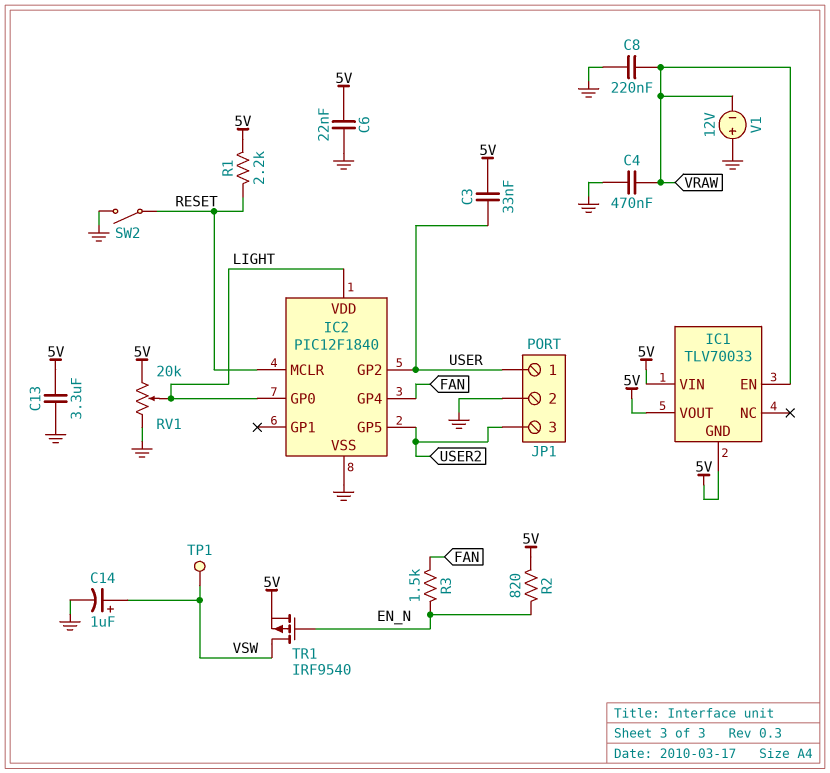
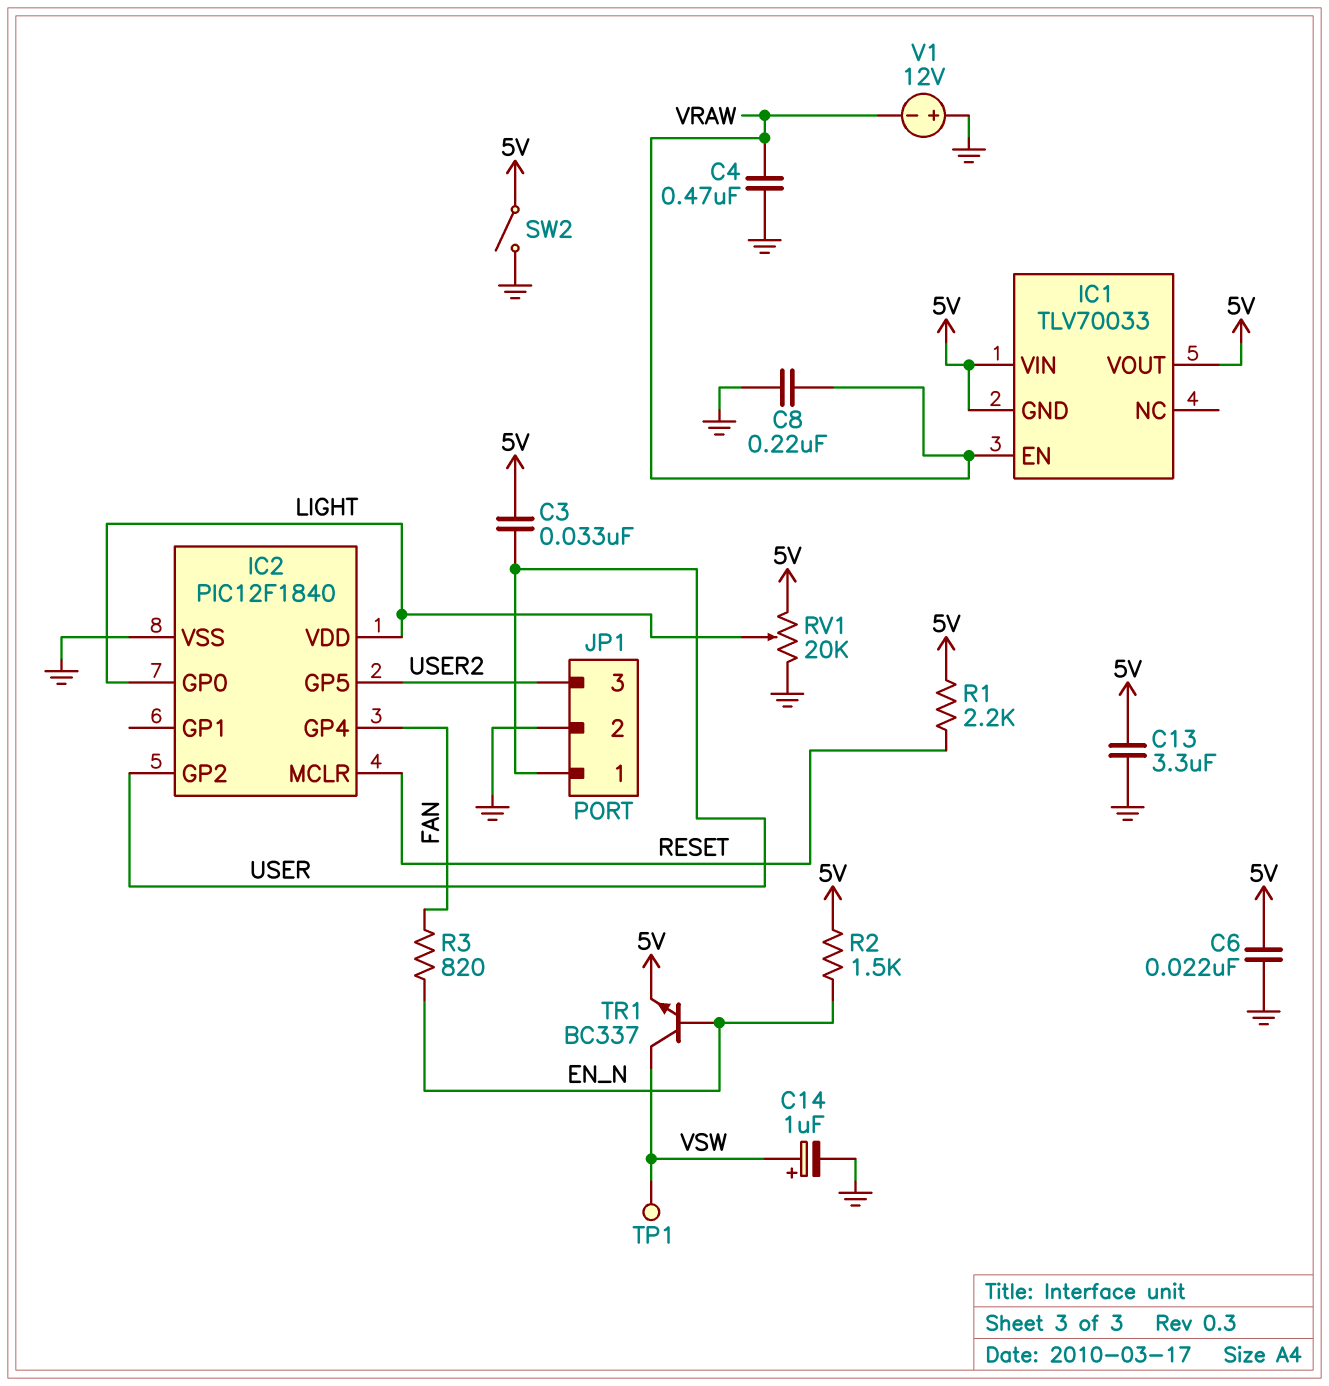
R2: 820 (5V, EN_N) -> 1.5k (5V, EN_N)
R3: 1.5k (EN_N, FAN) -> 820 (EN_N, FAN)
SW2: switch (GND, RESET) -> switch (5V, GND)
TR1: PMOS IRF9540 (G EN_N, D VSW, S 5V) -> NPN BC337 (B EN_N, C VSW, E 5V)

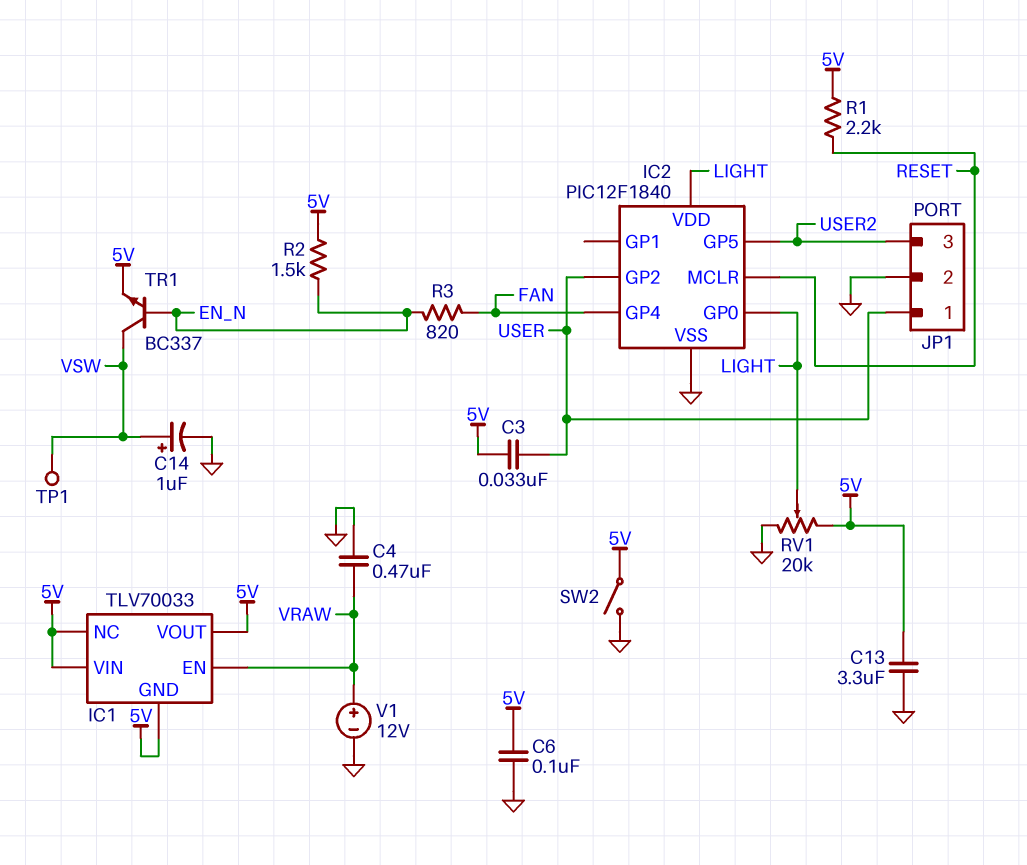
C6: 22nF (5V, GND) -> 100nF (5V, GND)
C8: 220nF (GND, VRAW) -> none
IC1 pin NC: none -> 5V
V1: 12V (plus GND, minus VRAW) -> 12V (plus VRAW, minus GND)

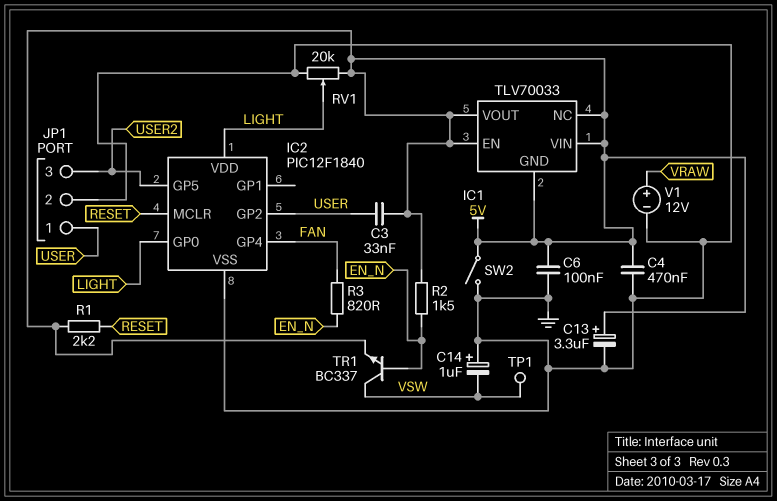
C4: 470nF (GND, VRAW) -> 470nF (5V, GND)
C13: 3.3uF (5V, GND) -> 3.3uF (plus 5V, minus GND)
C14: 1uF (plus VSW, minus GND) -> 1uF (plus GND, minus VSW)
IC1 pin EN: VRAW -> 5V

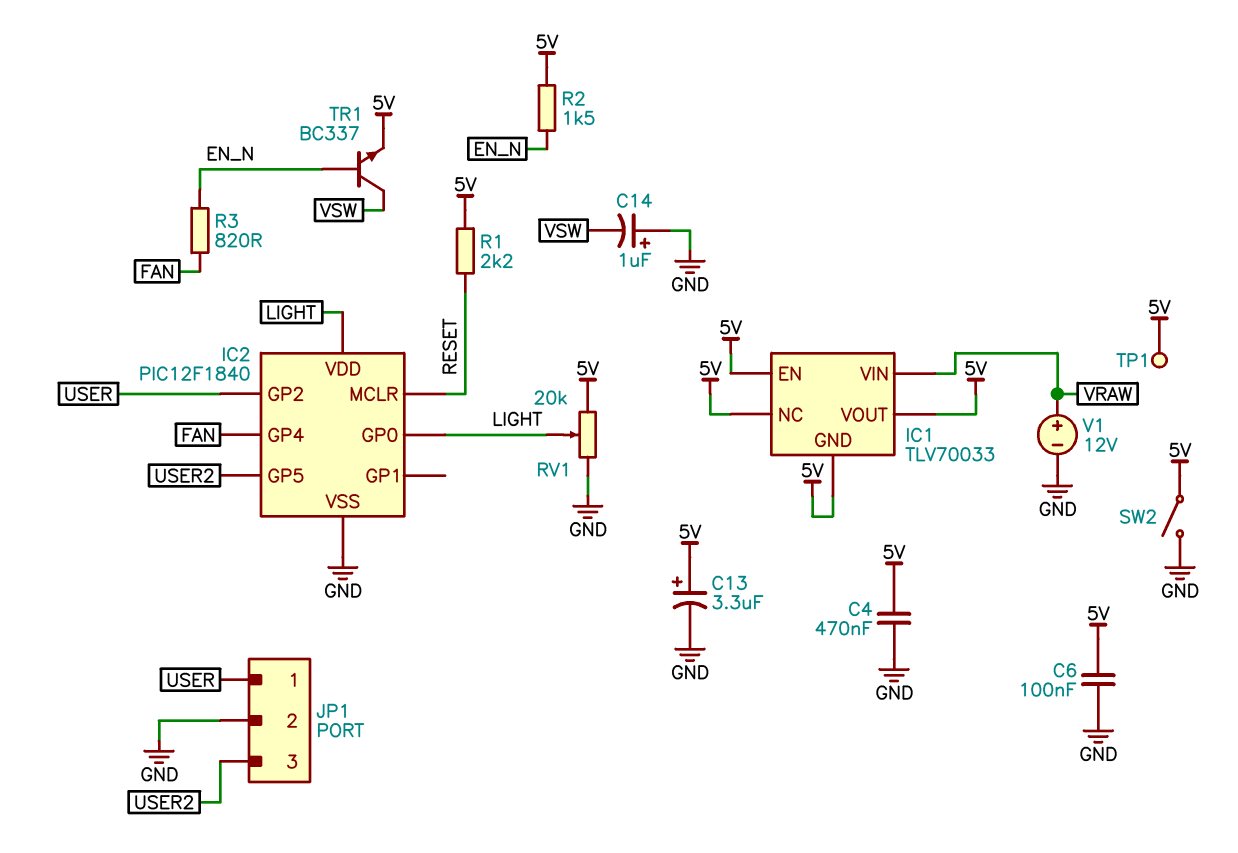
C3: 33nF (5V, USER) -> none
IC1 pin VIN: 5V -> VRAW
TP1: test point (VSW) -> test point (5V)

